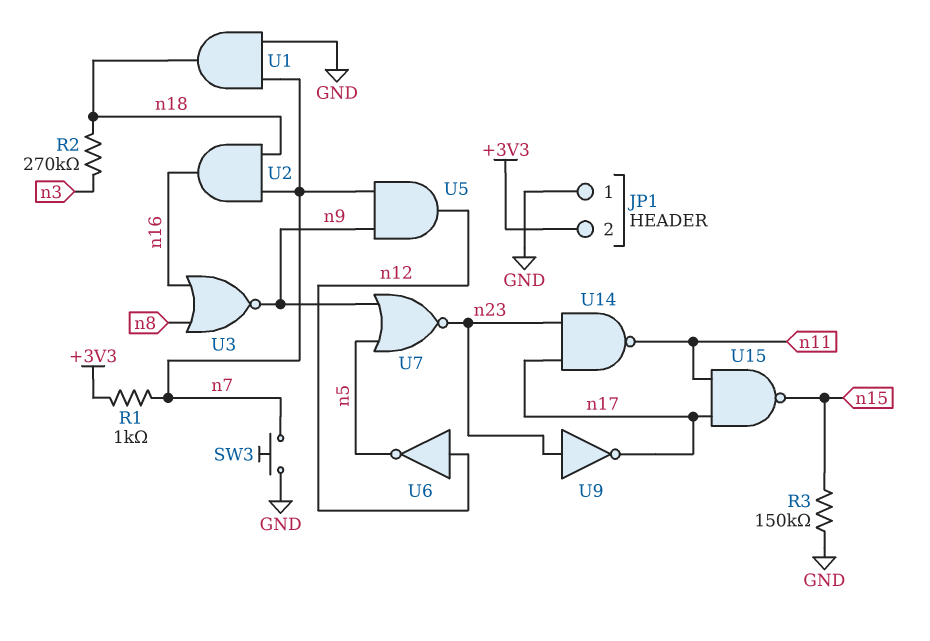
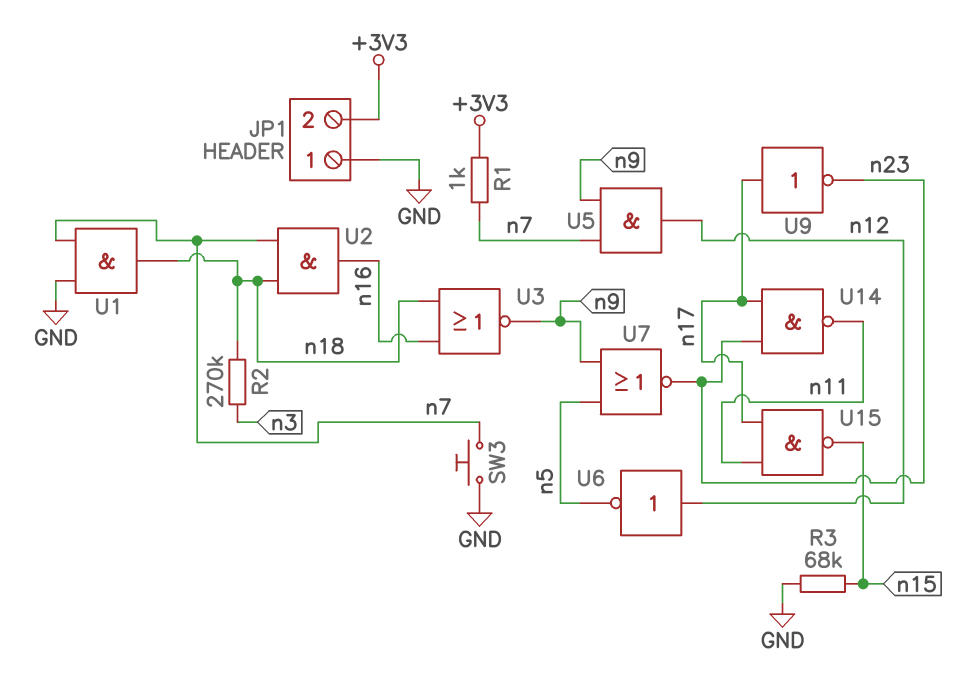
R3: 150k (GND, n15) -> 68k (GND, n15)
U3: NOR (in n8, in n16, out n9) -> NOR (in n16, in n18, out n9)
U9: NOT (in n23, out n17) -> NOT (in n17, out n23)

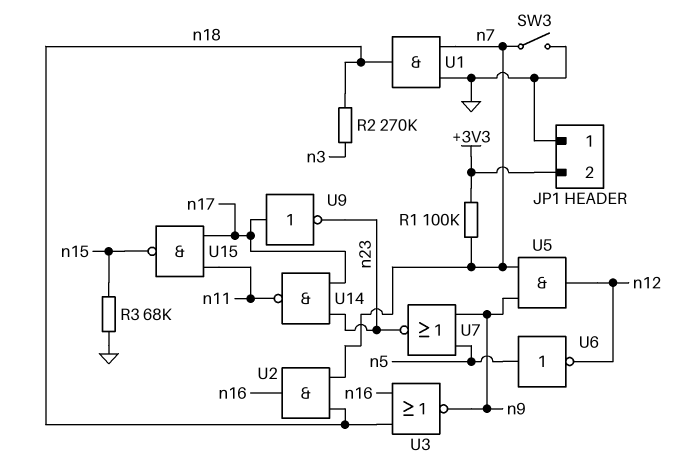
R1: 1k (+3V3, n7) -> 100k (+3V3, n7)
SW3: button (GND, n7) -> switch (GND, n7)
U6: NOT (in n12, out n5) -> NOT (in n5, out n12)

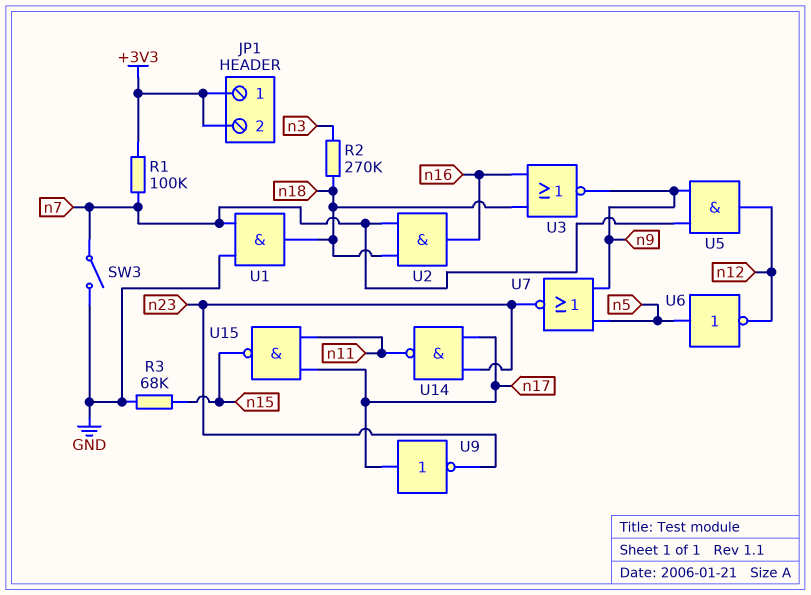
JP1 pin 1: GND -> +3V3

